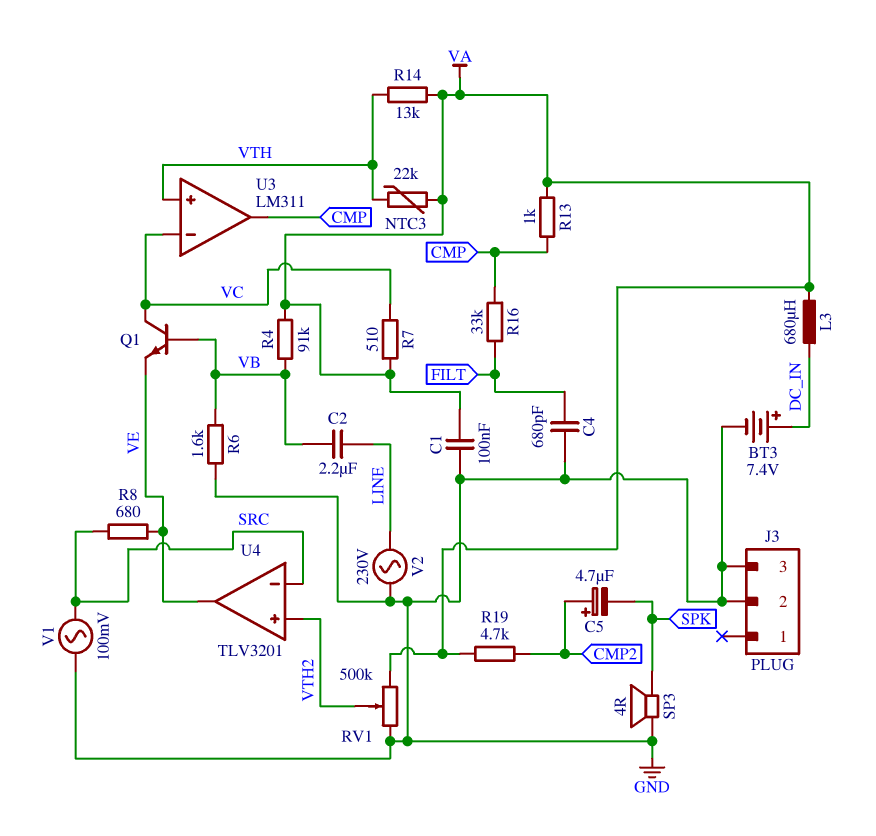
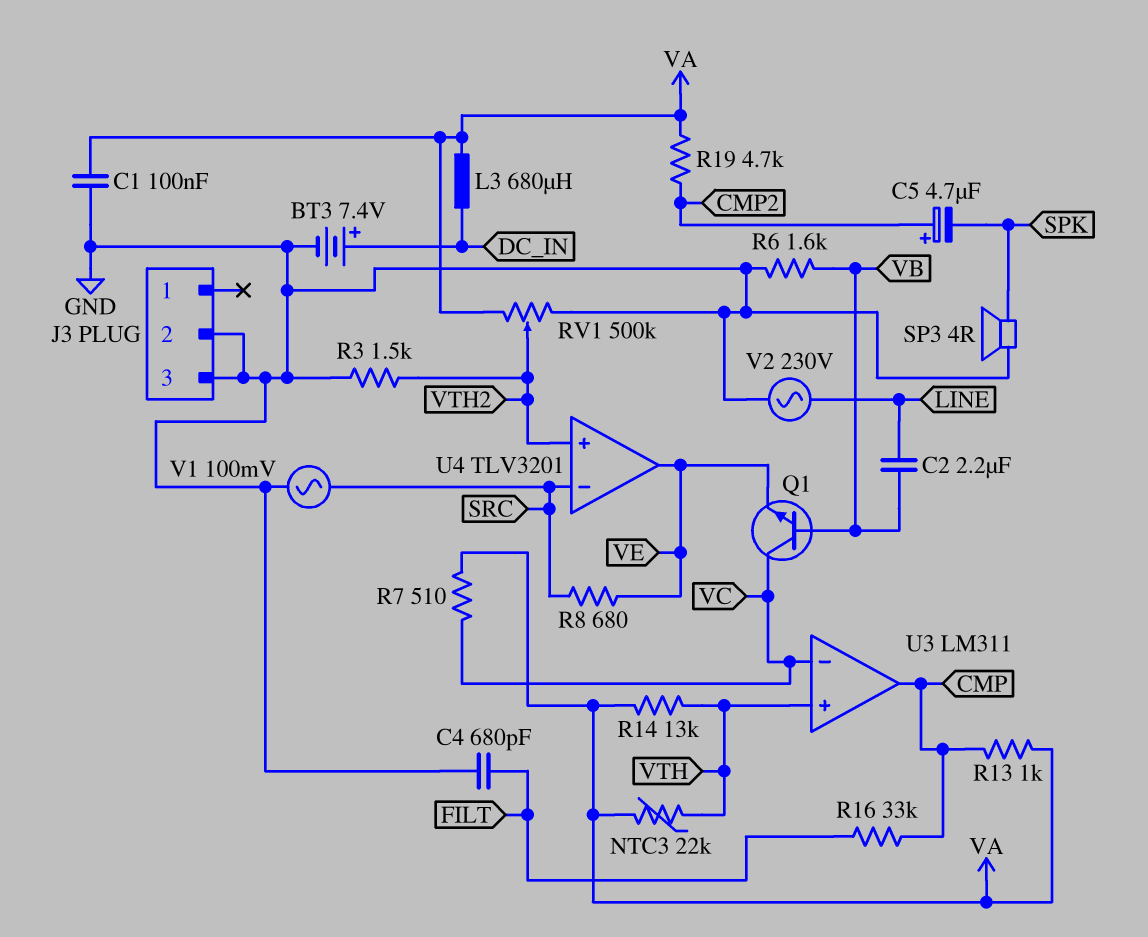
R3: none -> 1.5k (GND, VTH2)
R4: 91k (VA, VB) -> none

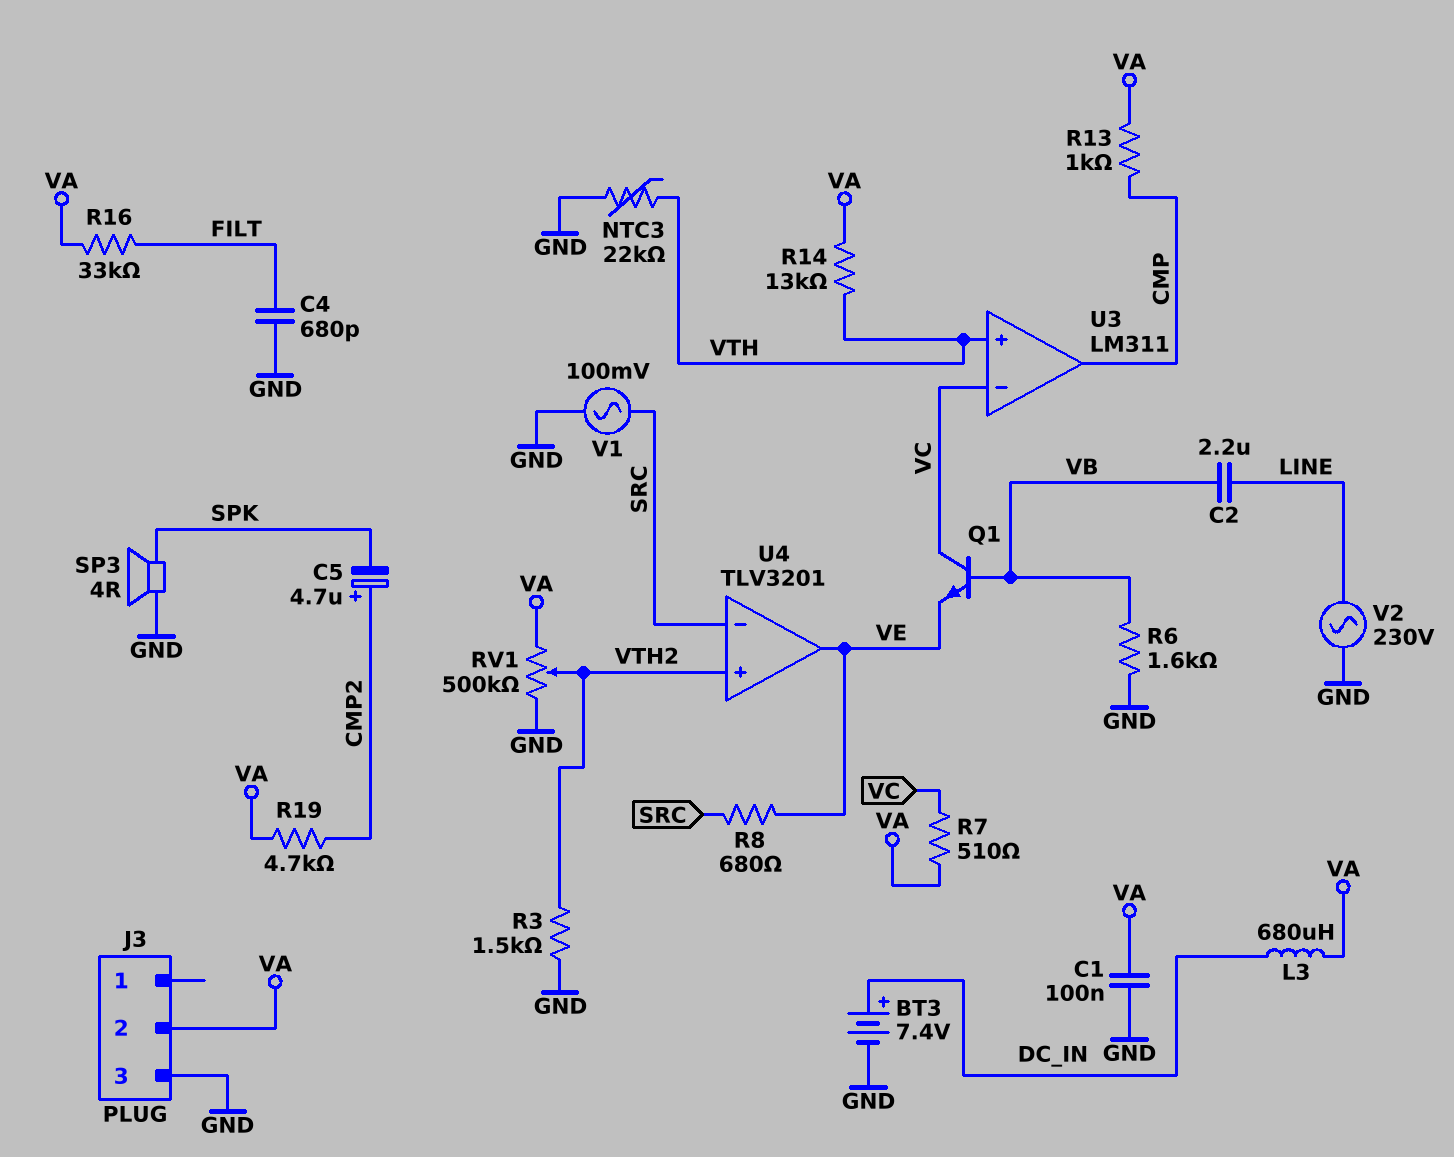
J3 pin 2: GND -> VA
NTC3: 22k (VA, VTH) -> 22k (GND, VTH)
R16: 33k (CMP, FILT) -> 33k (FILT, VA)

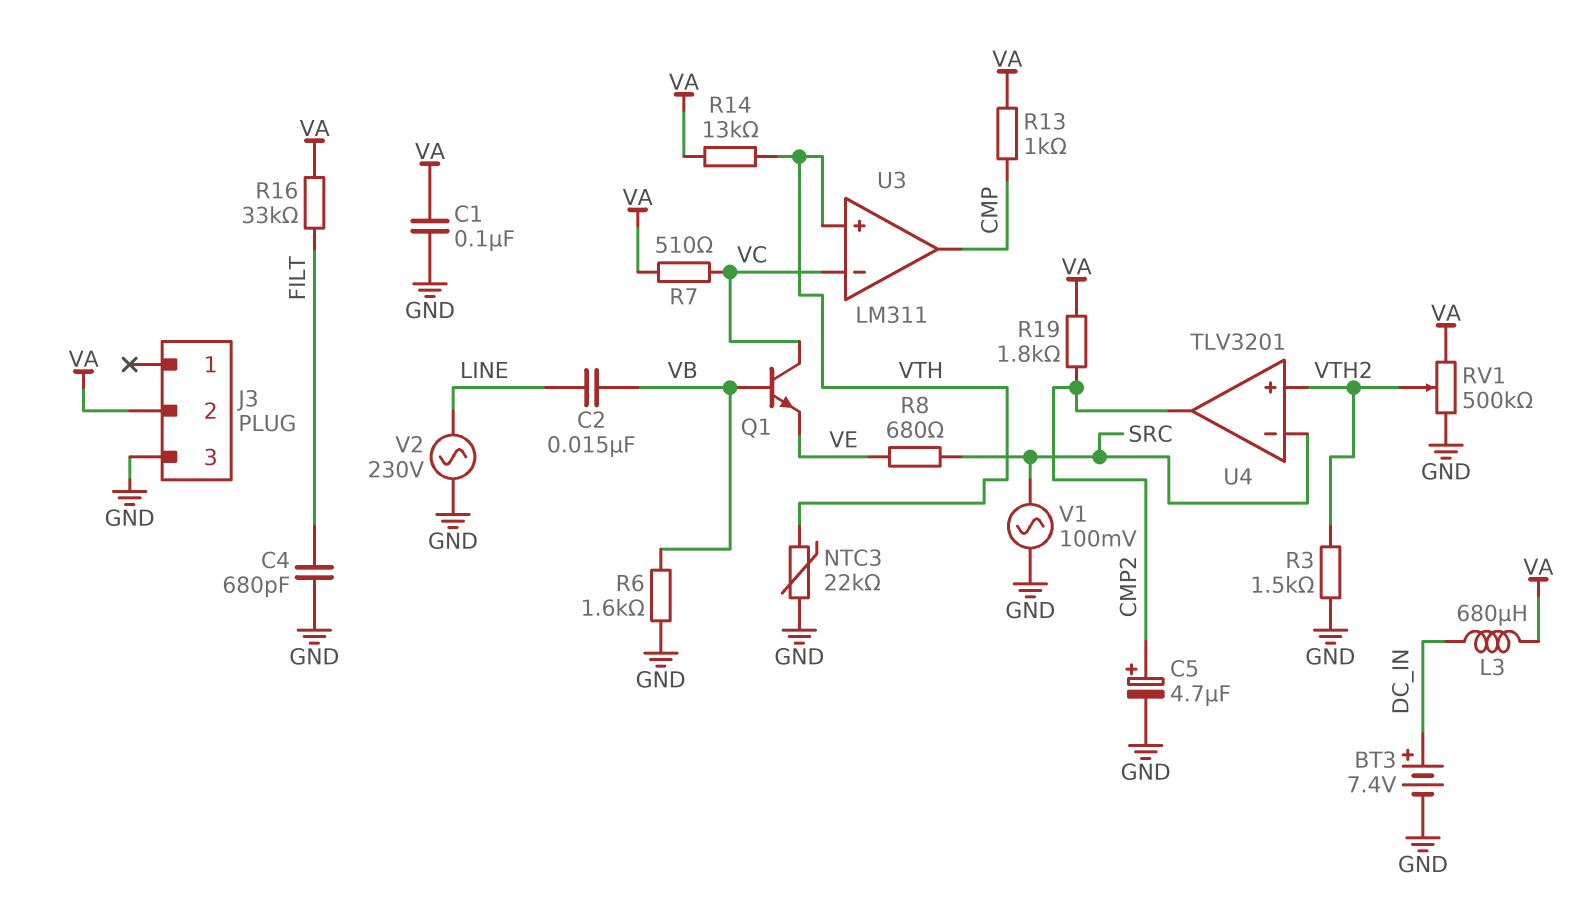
C2: 2.2uF (LINE, VB) -> 15nF (LINE, VB)
C5: 4.7uF (plus CMP2, minus SPK) -> 4.7uF (plus CMP2, minus GND)
R19: 4.7k (CMP2, VA) -> 1.8k (CMP2, VA)
SP3: speaker 4R (GND, SPK) -> none
U4 pin out: VE -> CMP2

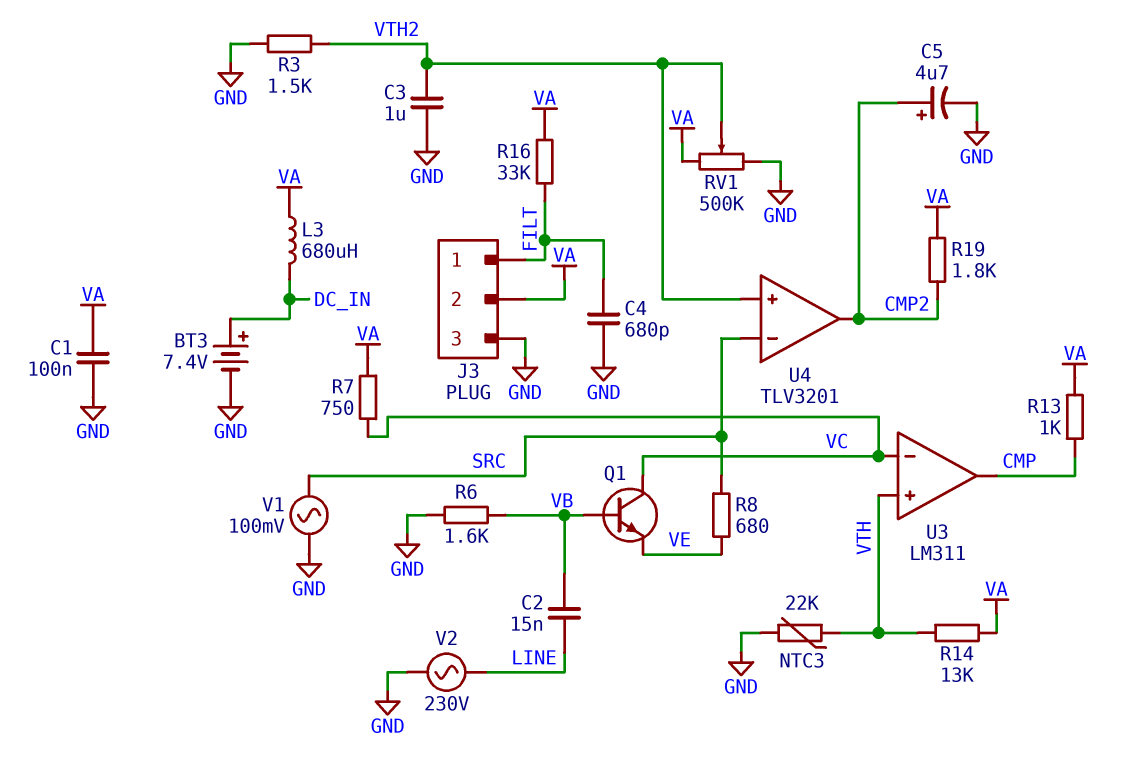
C3: none -> 1uF (GND, VTH2)
J3 pin 1: none -> FILT
R7: 510 (VA, VC) -> 750 (VA, VC)

